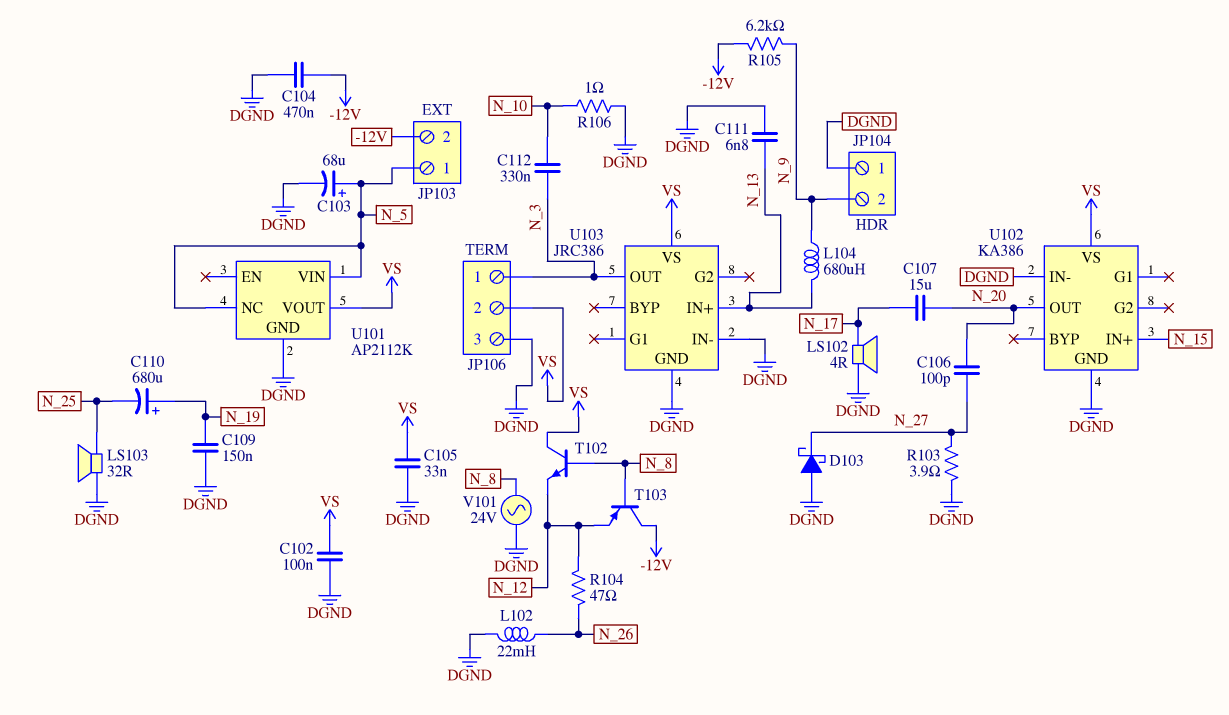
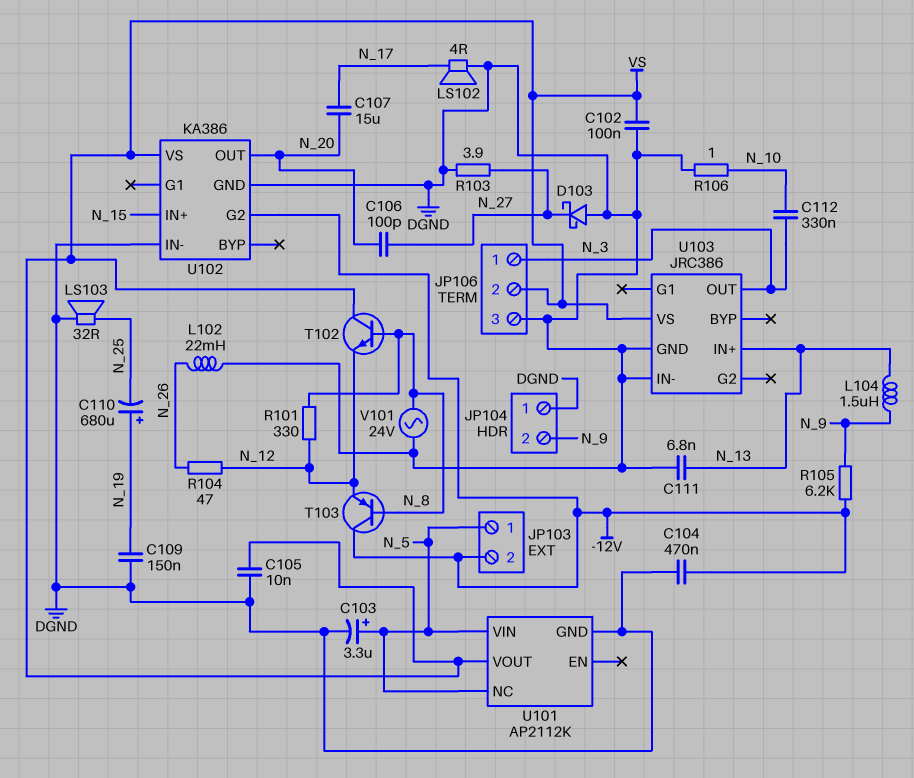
C103: 68uF (plus N_5, minus DGND) -> 3.3uF (plus N_5, minus DGND)
C105: 33nF (DGND, VS) -> 10nF (DGND, VS)
L104: 680uH (N_9, N_13) -> 1.5uH (N_9, N_13)
R101: none -> 330 (N_8, N_12)
U102 pin G2: none -> -12V

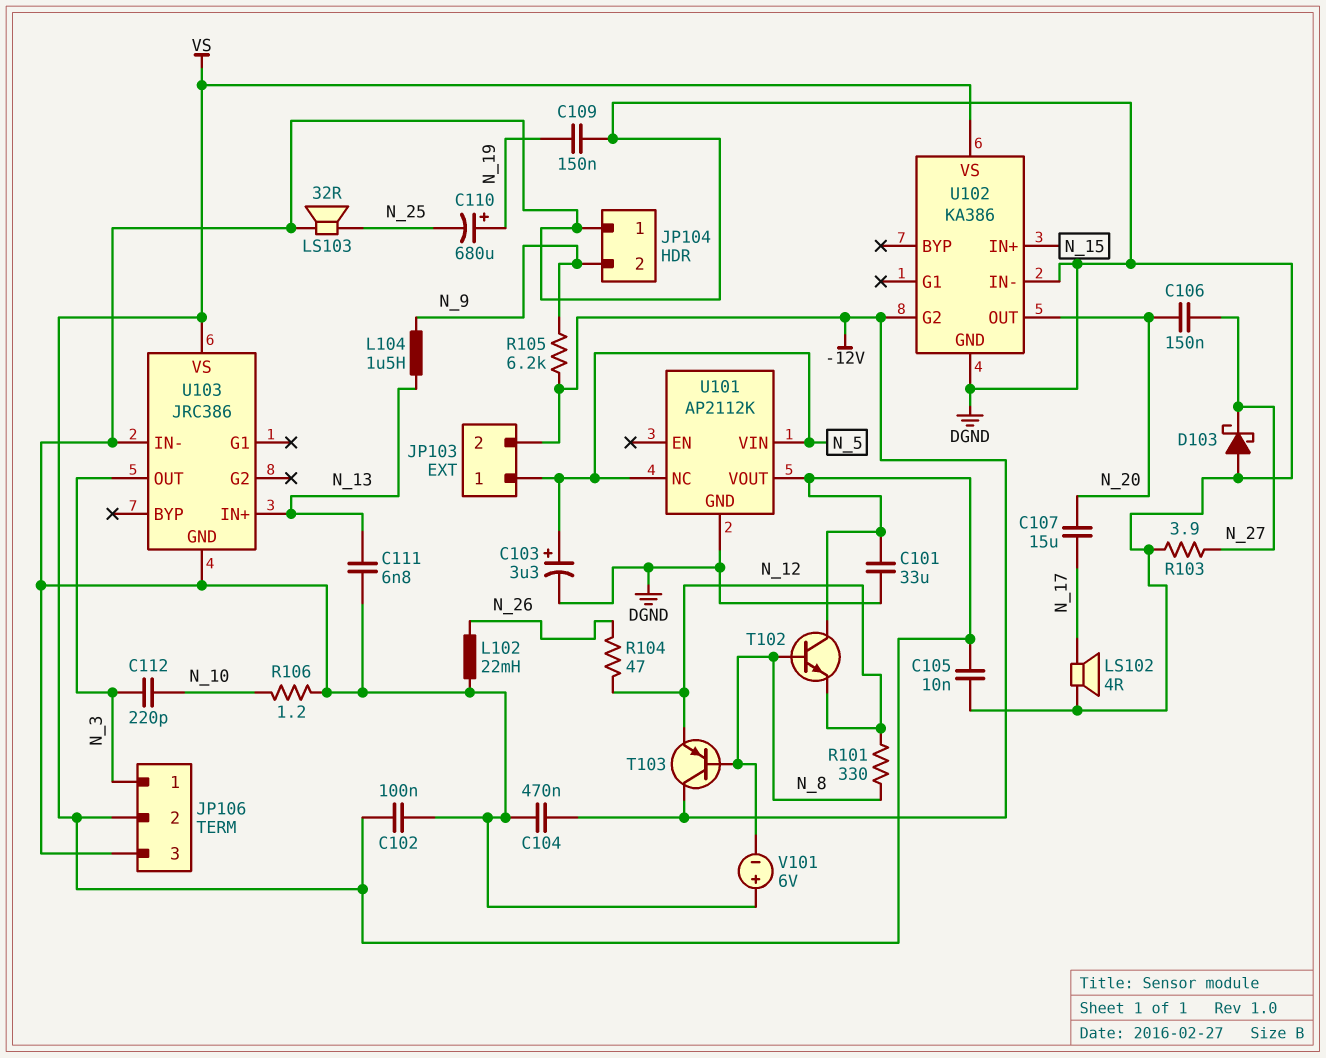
C101: none -> 33uF (DGND, VS)
C106: 100pF (N_20, N_27) -> 150nF (N_20, N_27)
C112: 330nF (N_3, N_10) -> 220pF (N_3, N_10)
R106: 1 (DGND, N_10) -> 1.2 (DGND, N_10)
V101: AC 24V (DGND, N_8) -> 6V (plus DGND, minus N_8)

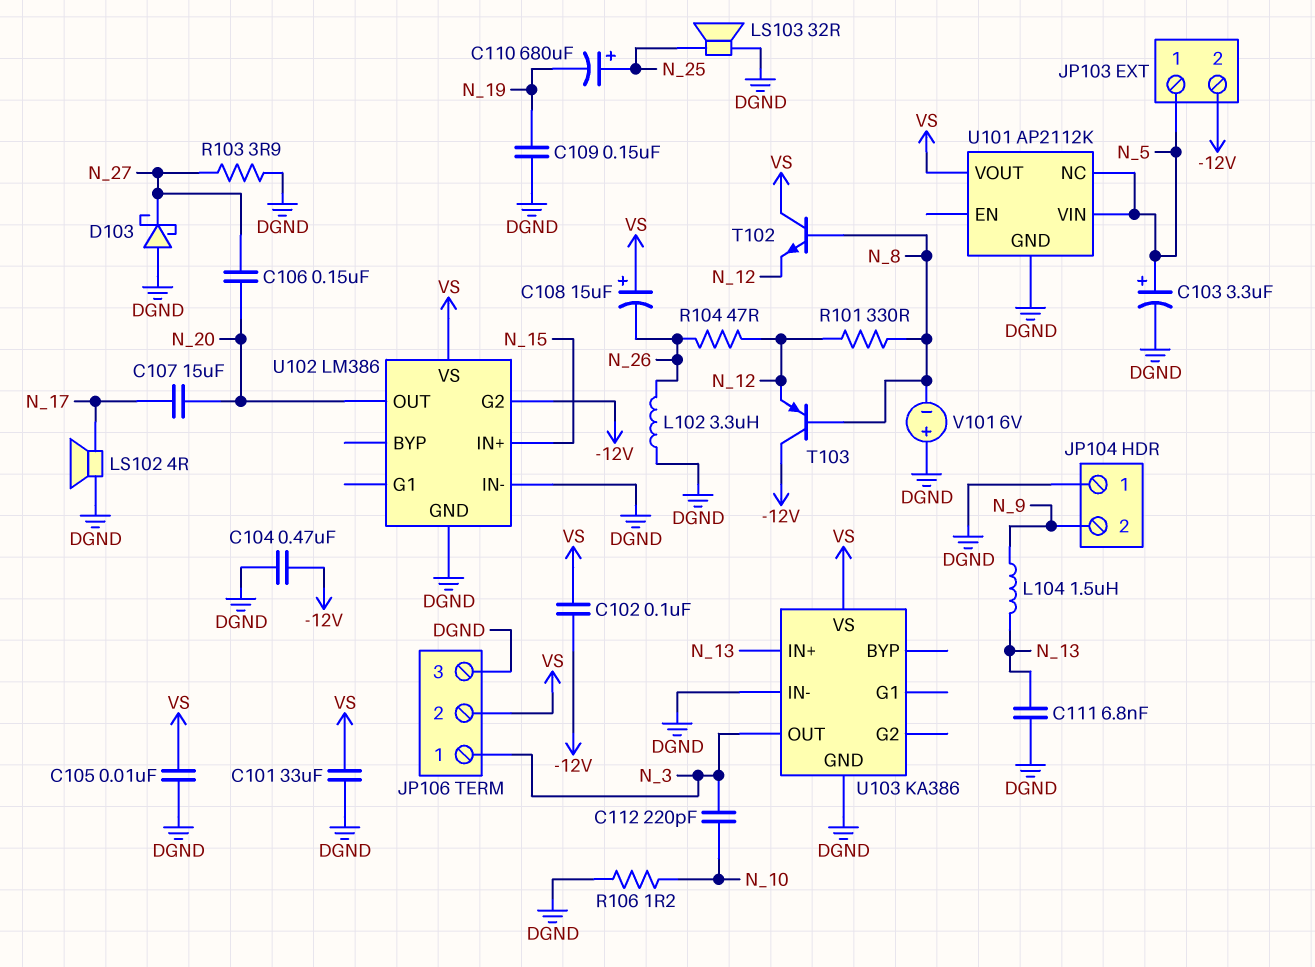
C102: 100nF (DGND, VS) -> 100nF (-12V, VS)
C108: none -> 15uF (plus VS, minus N_26)
C110: 680uF (plus N_19, minus N_25) -> 680uF (plus N_25, minus N_19)
L102: 22mH (DGND, N_26) -> 3.3uH (DGND, N_26)
R105: 6.2k (-12V, N_9) -> none
U102: KA386 -> LM386
U103: JRC386 -> KA386

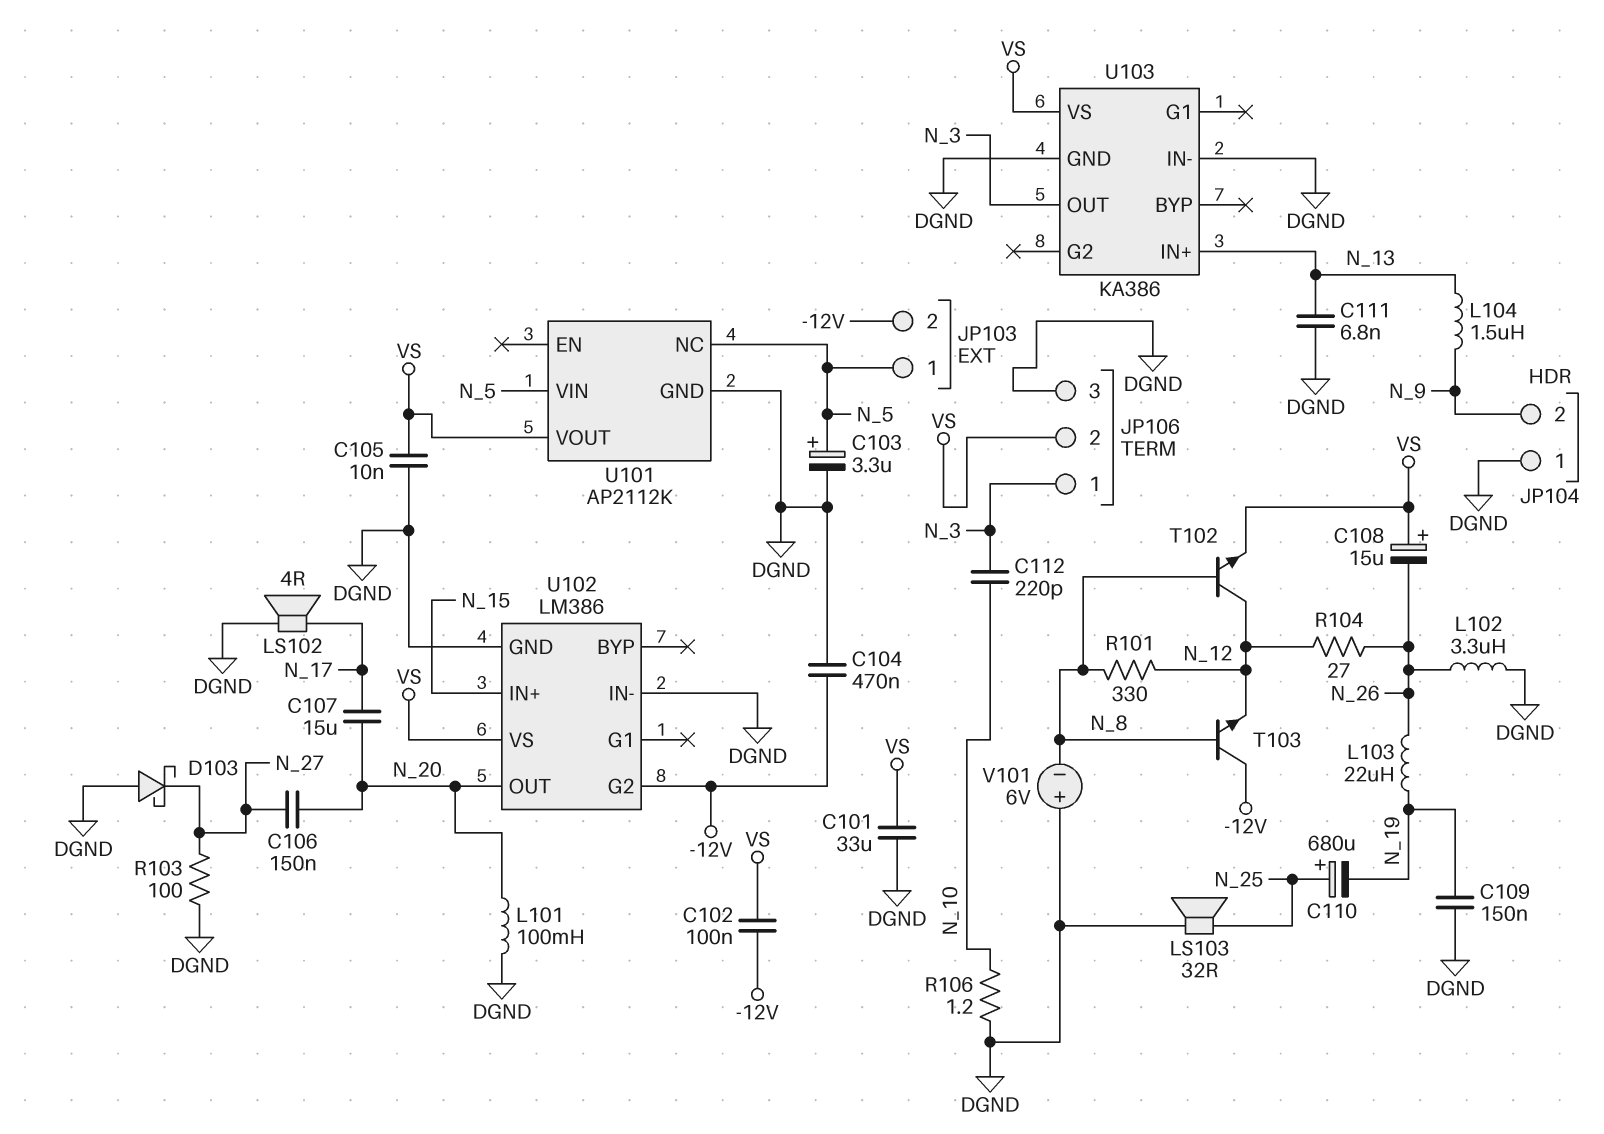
L101: none -> 100mH (DGND, N_20)
L103: none -> 22uH (N_19, N_26)
R103: 3.9 (DGND, N_27) -> 100 (DGND, N_27)
R104: 47 (N_12, N_26) -> 27 (N_12, N_26)
T102: NPN (B N_8, C VS, E N_12) -> NPN (B N_8, C N_12, E VS)
T103: PNP (B N_8, C -12V, E N_12) -> NPN (B N_8, C -12V, E N_12)

